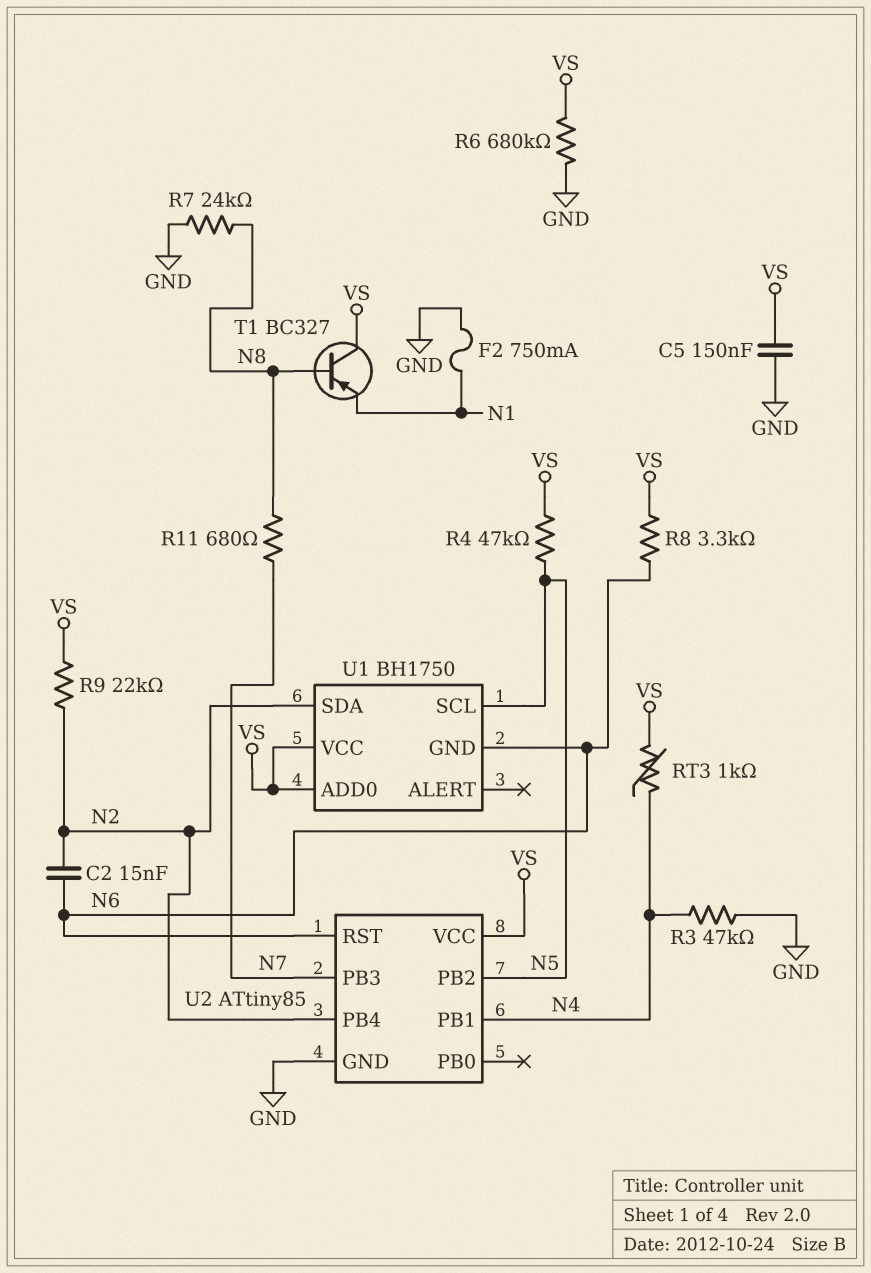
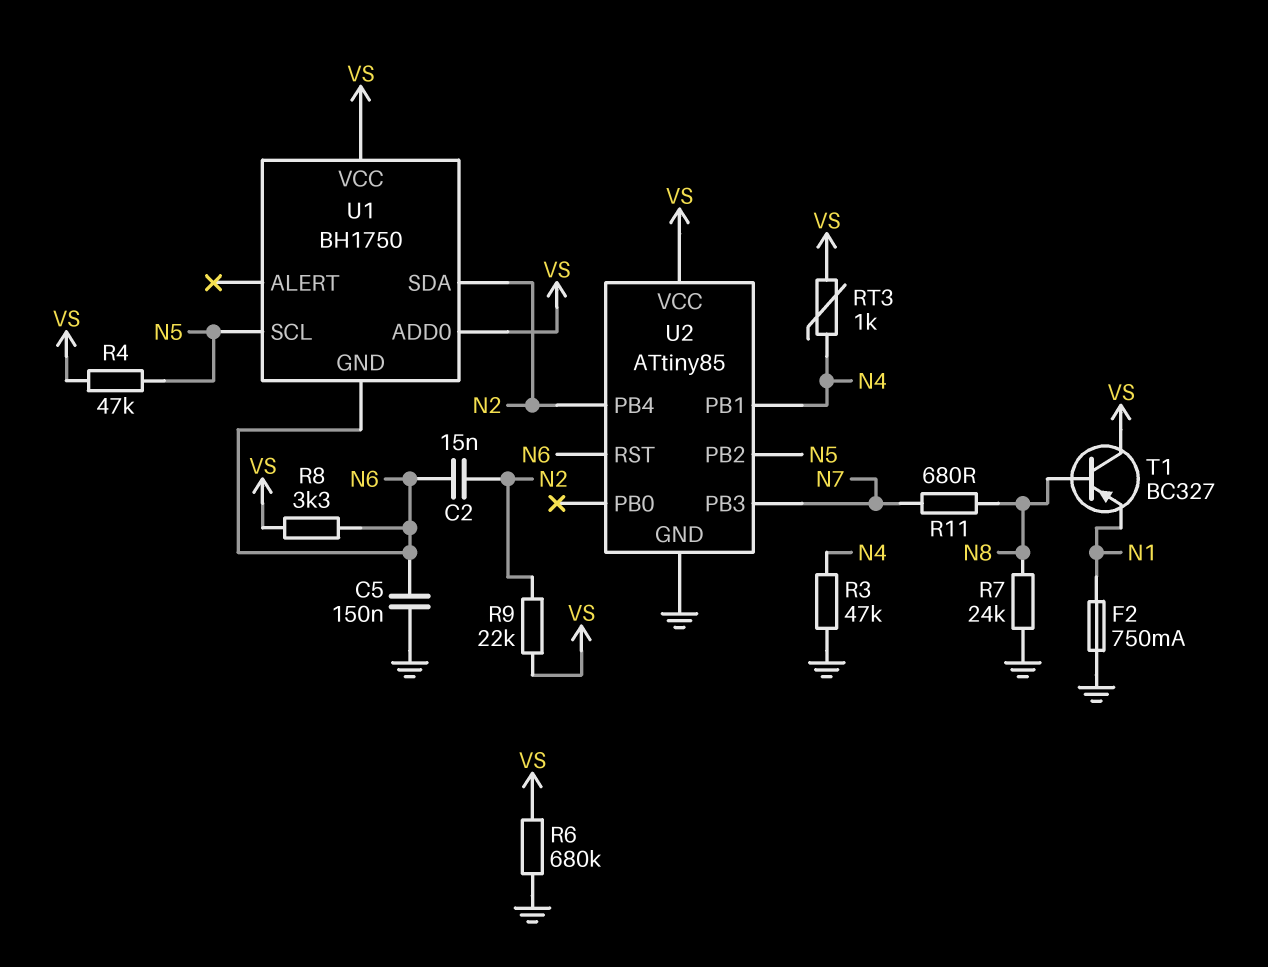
C5: 150nF (GND, VS) -> 150nF (GND, N6)

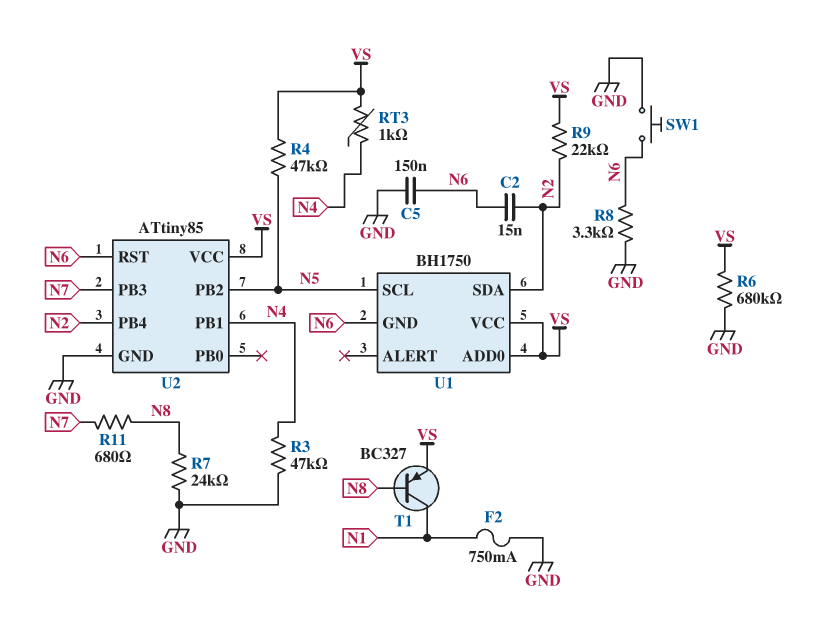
R8: 3.3k (N6, VS) -> 3.3k (GND, N6)
SW1: none -> button (GND, N6)
T1: PNP BC327 (B N8, C VS, E N1) -> PNP BC327 (B N8, C N1, E VS)

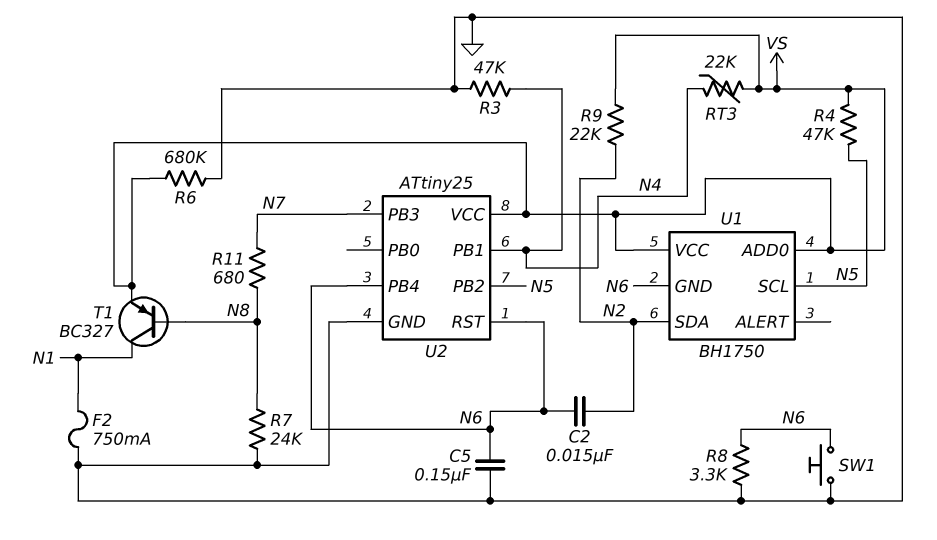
RT3: 1k (N4, VS) -> 22k (N4, VS)
U2: ATtiny85 -> ATtiny25
U2 pin PB4: N2 -> N6

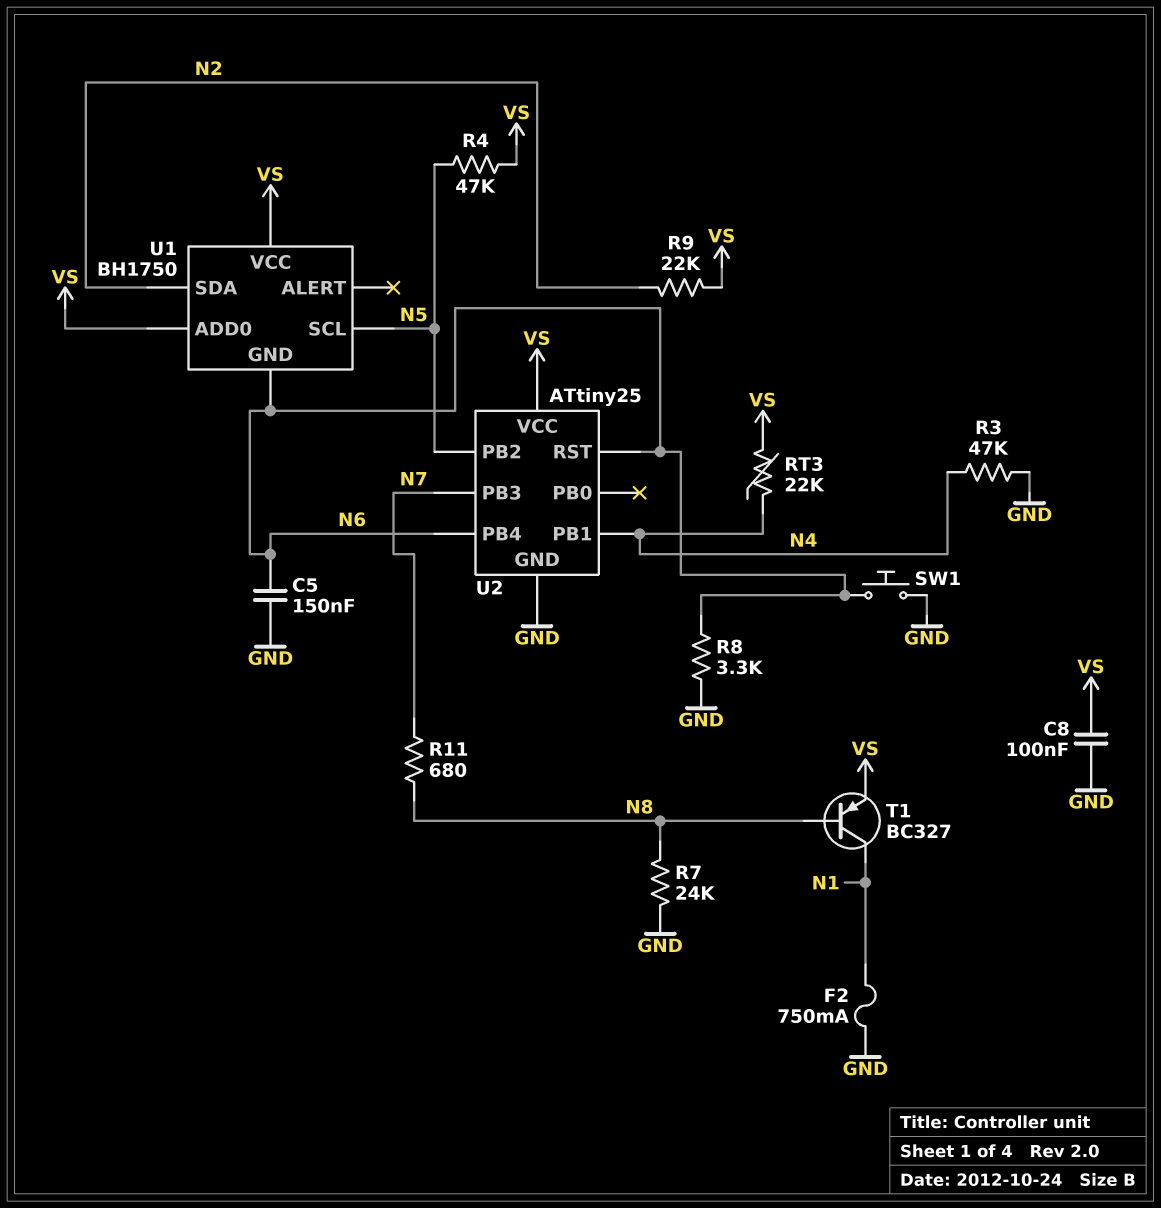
C2: 15nF (N2, N6) -> none
C8: none -> 100nF (GND, VS)
R6: 680k (GND, VS) -> none

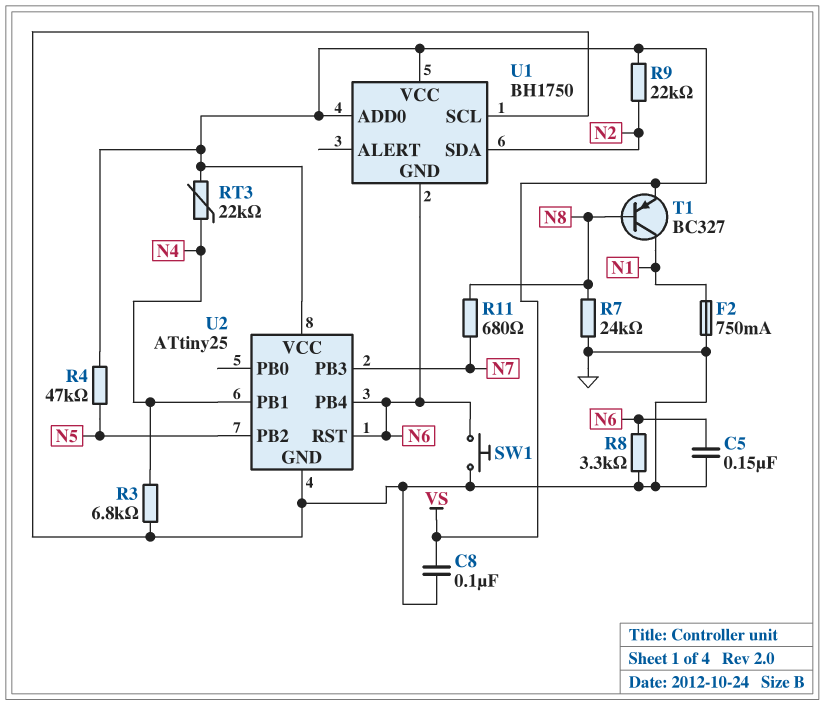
R3: 47k (GND, N4) -> 6.8k (GND, N4)
U1 pin SCL: N5 -> GND

